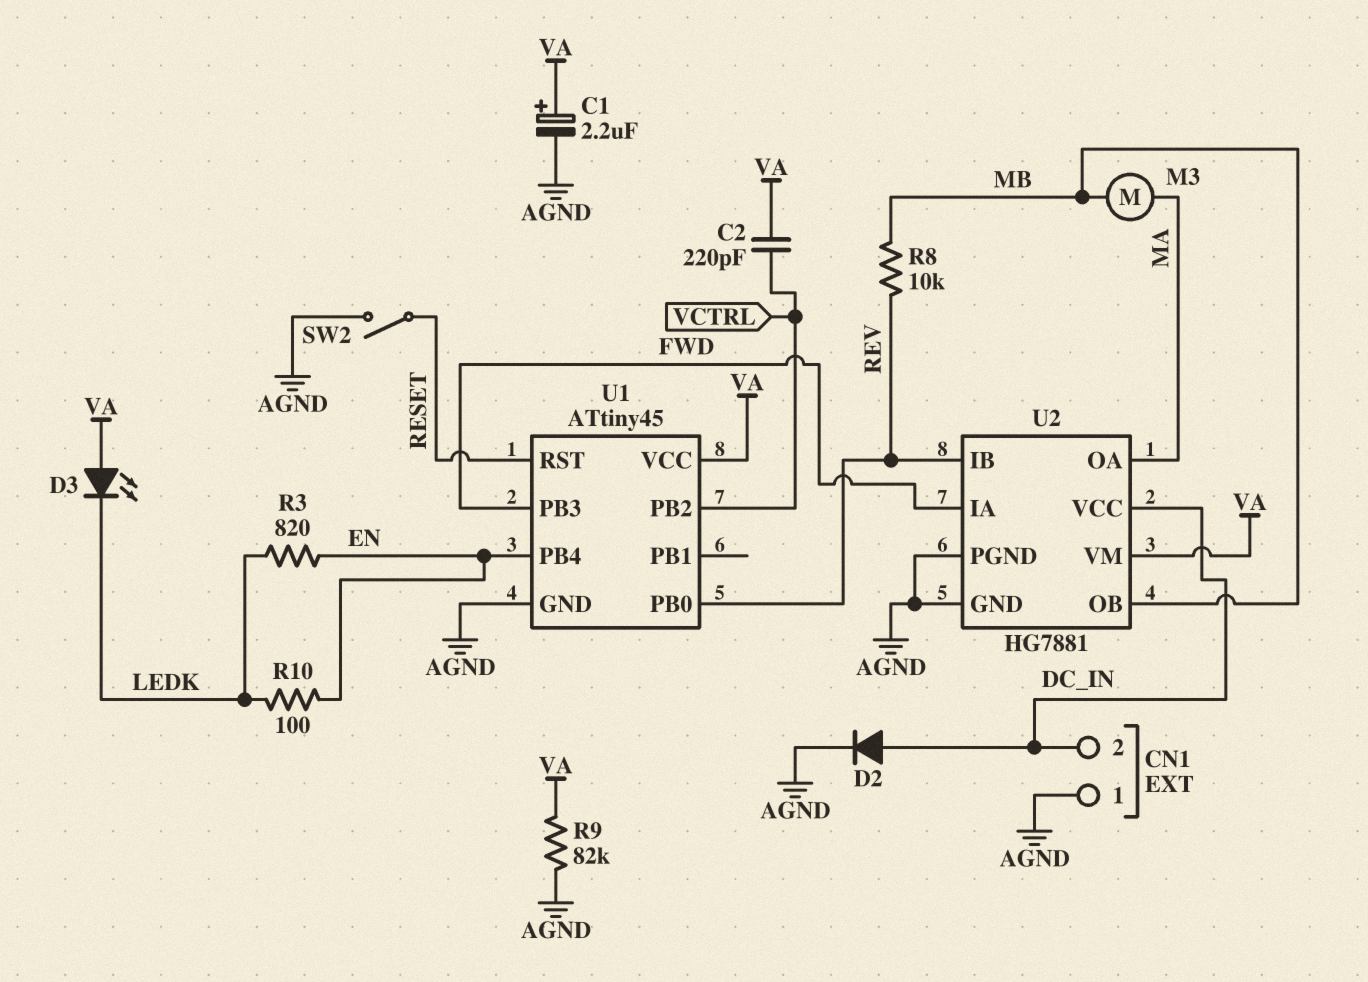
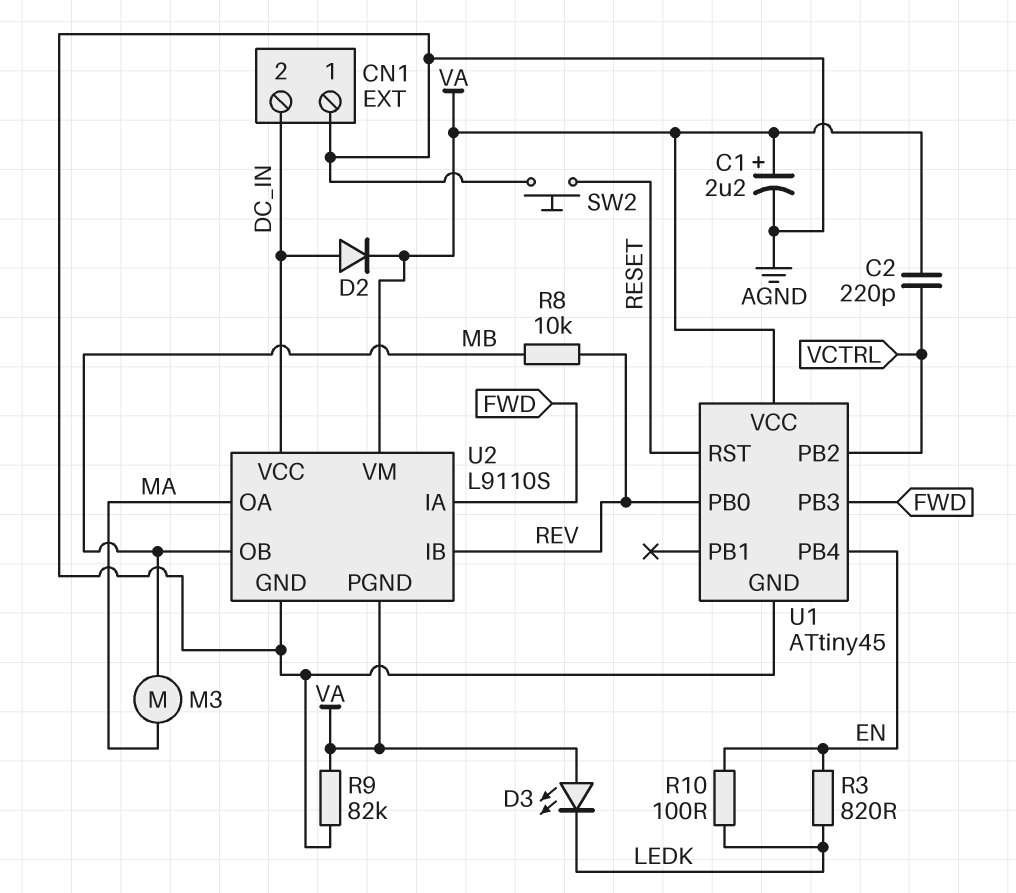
D2: diode (A DC_IN, K AGND) -> diode (A DC_IN, K VA)
SW2: switch (AGND, RESET) -> button (AGND, RESET)
U2: HG7881 -> L9110S
U2 pin PGND: AGND -> VA

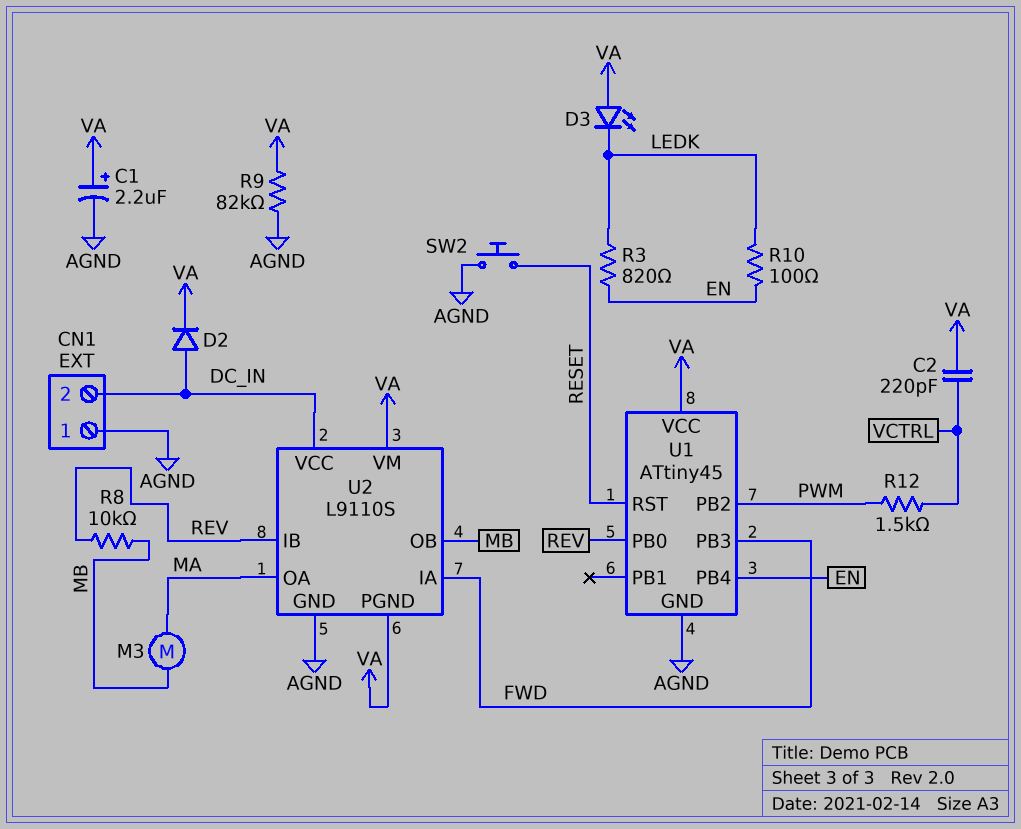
R12: none -> 1.5k (PWM, VCTRL)
U1 pin PB2: VCTRL -> PWM

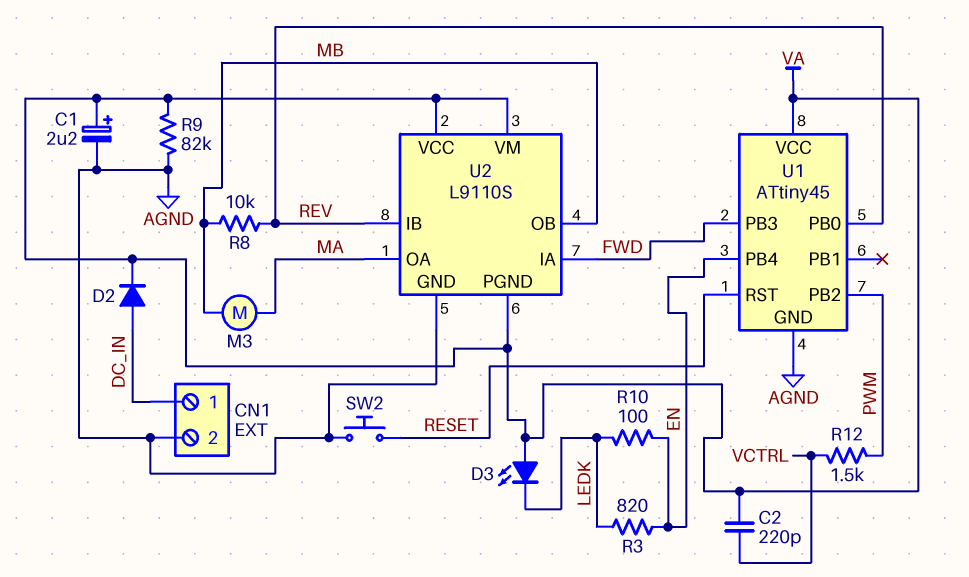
CN1 pin 1: AGND -> DC_IN
CN1 pin 2: DC_IN -> AGND
U2 pin VCC: DC_IN -> VA

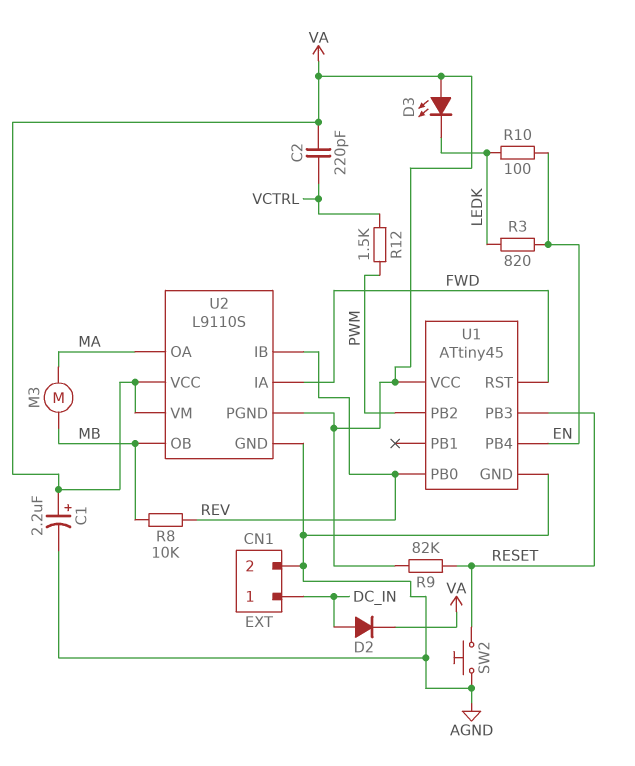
R9: 82k (AGND, VA) -> 82k (RESET, VA)
U1 pin PB3: FWD -> RESET
U1 pin RST: RESET -> FWD

